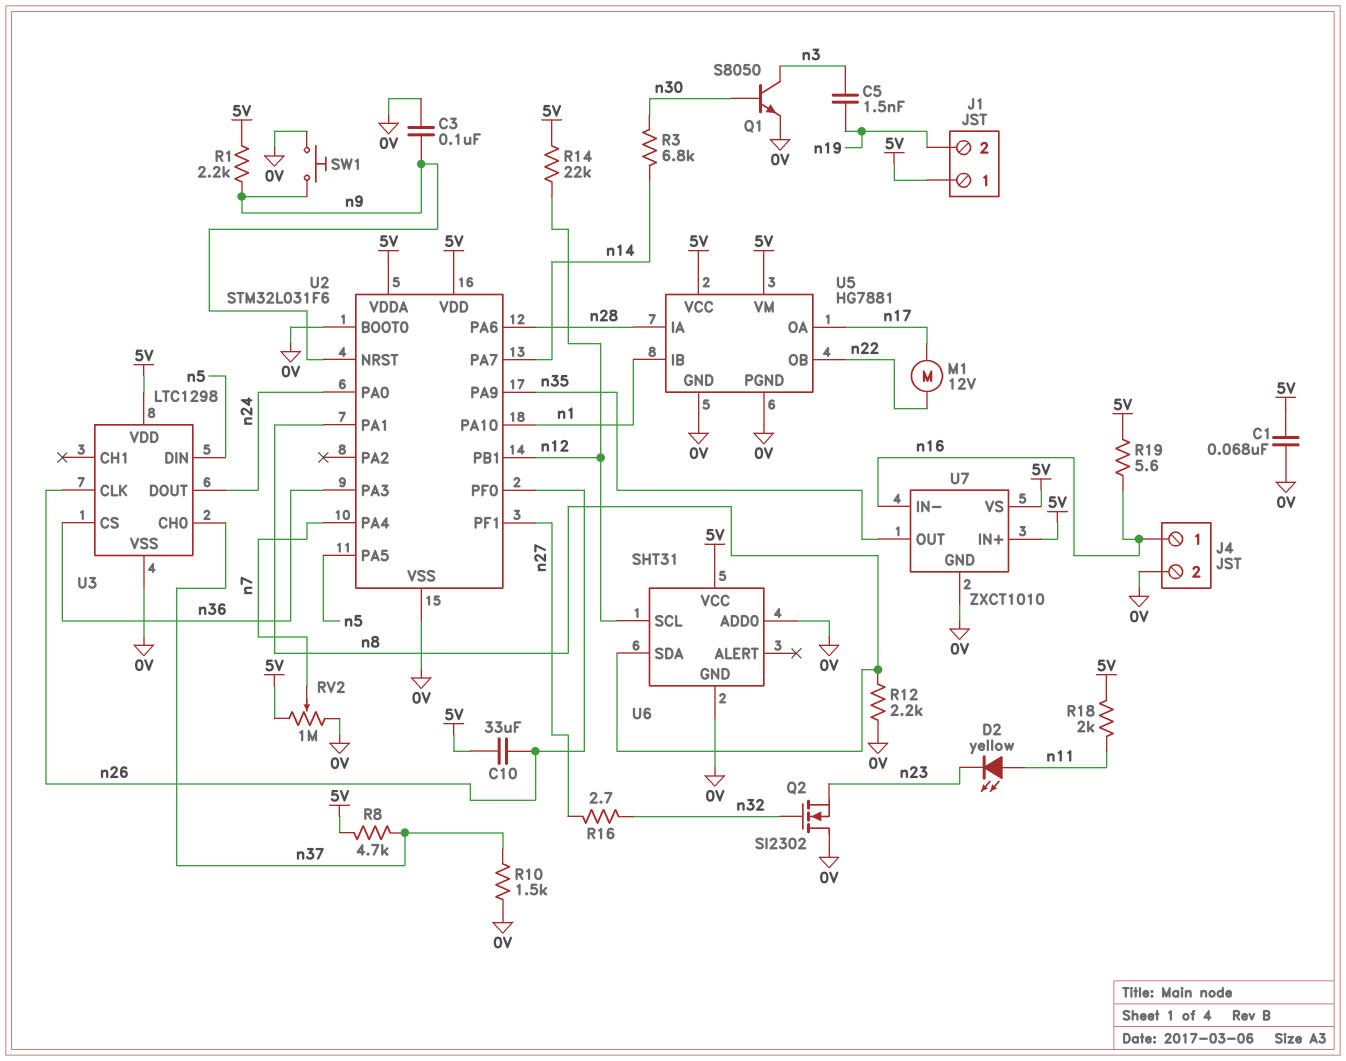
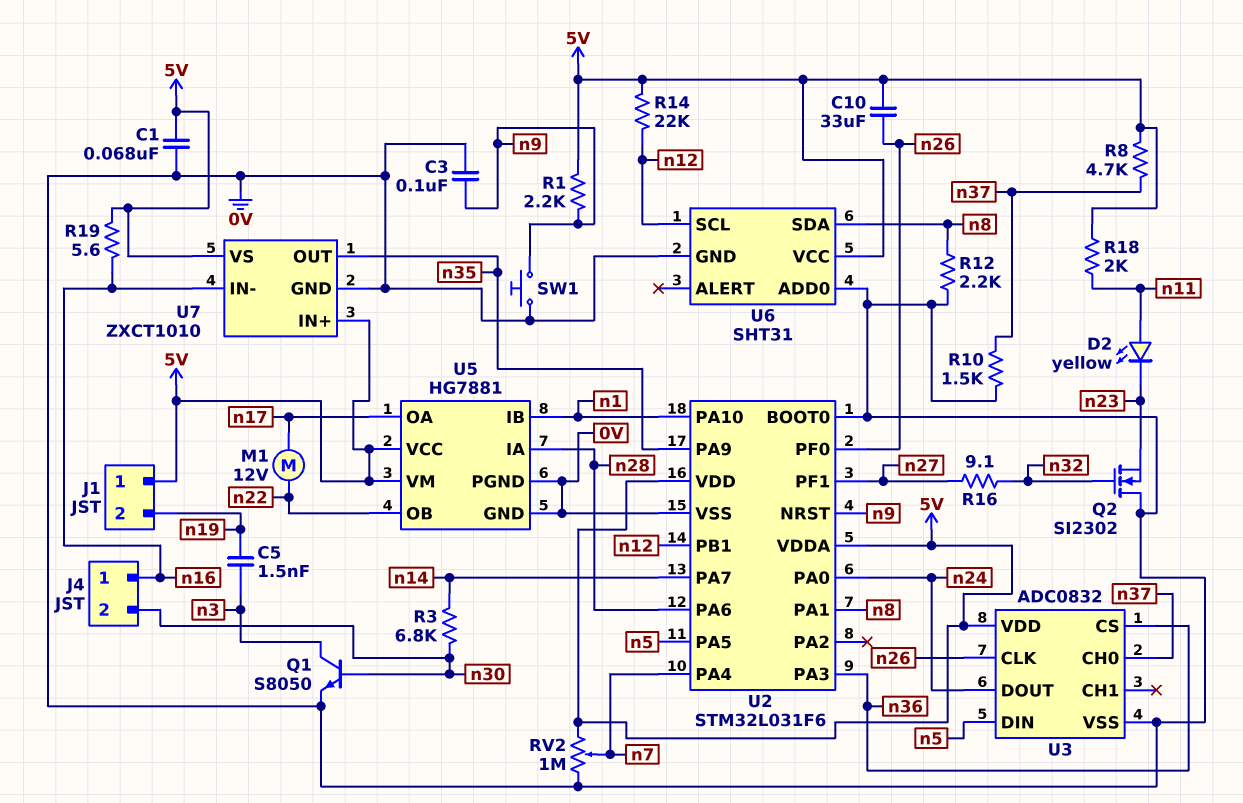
J4 pin 2: 0V -> n30
R16: 2.7 (n27, n32) -> 9.1 (n27, n32)
U3: LTC1298 -> ADC0832

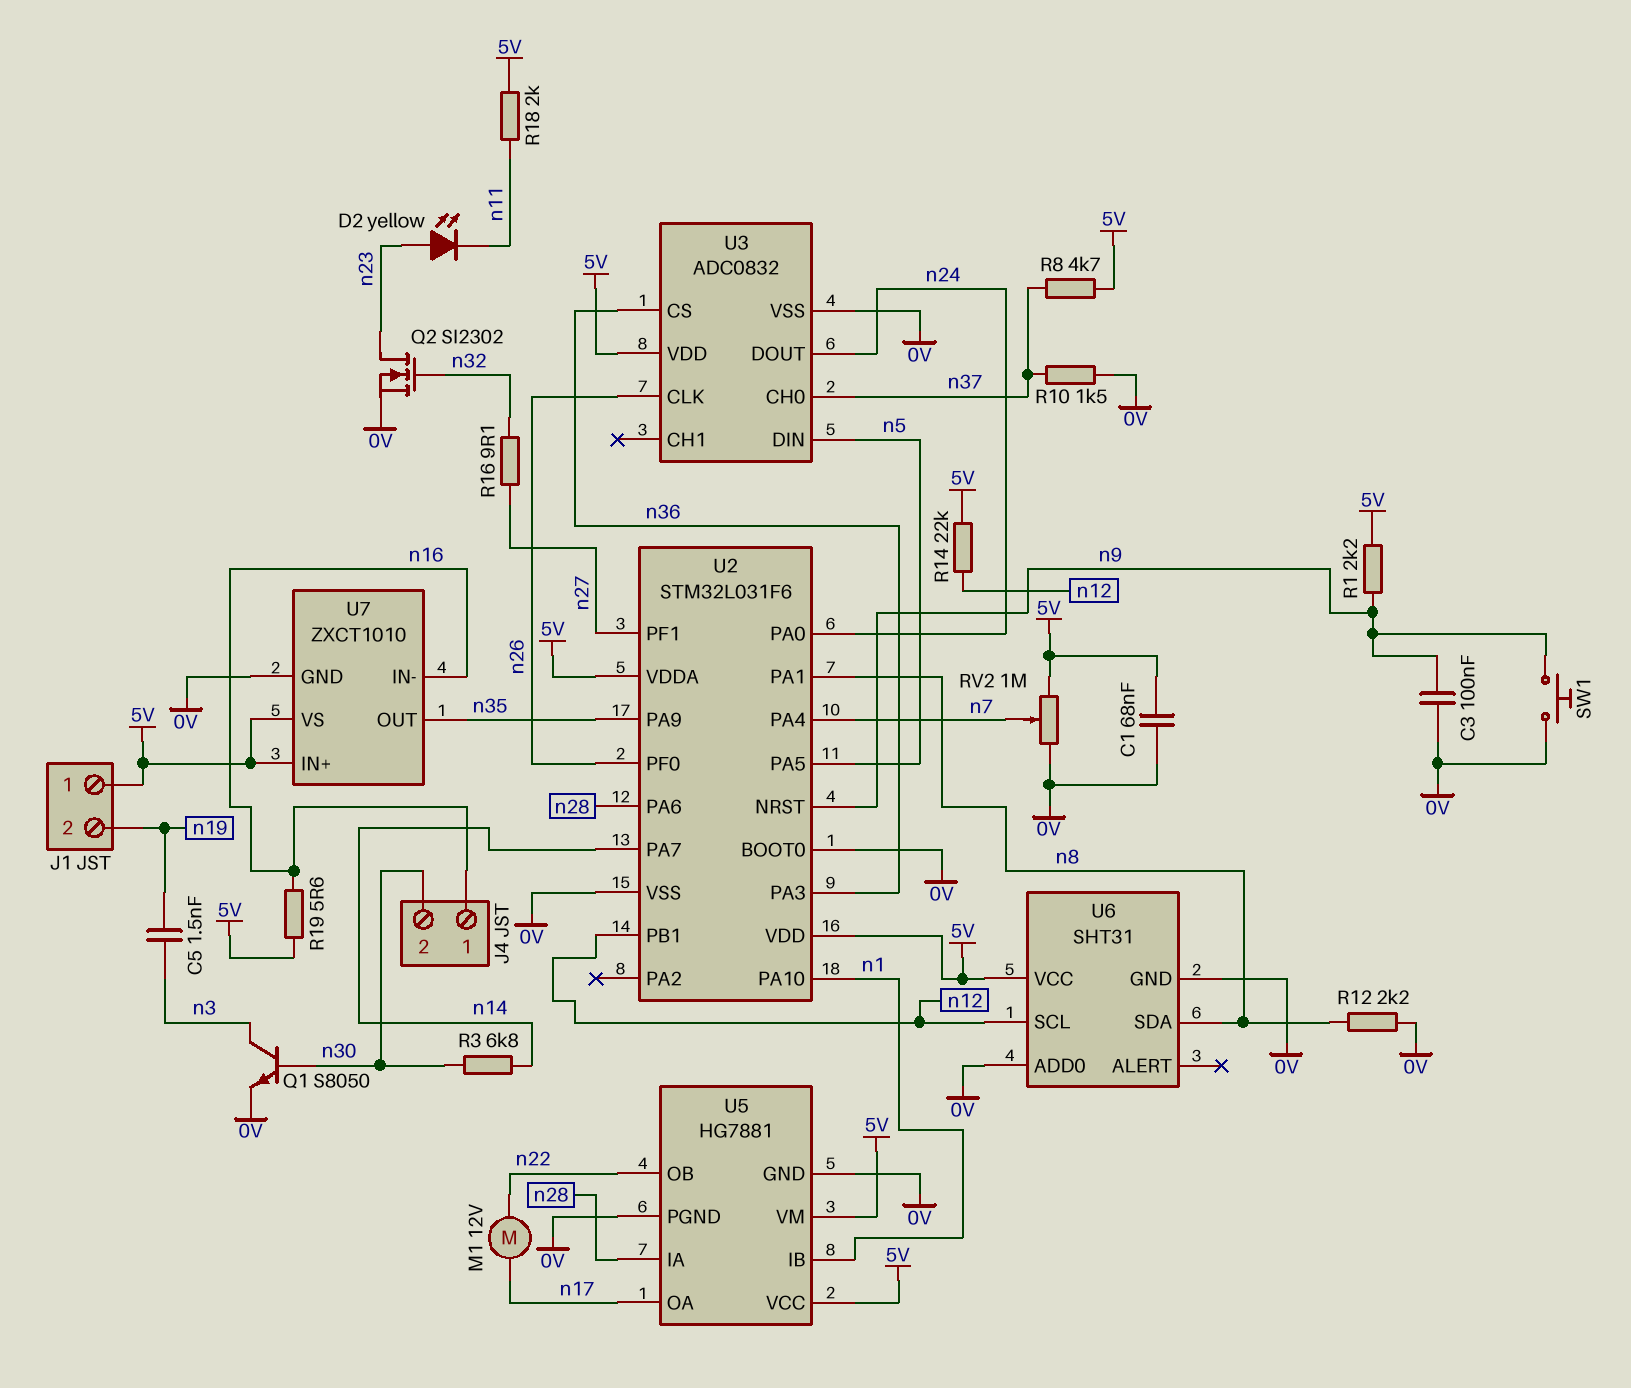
C10: 33uF (5V, n26) -> none
D2: LED yellow (A n11, K n23) -> LED yellow (A n23, K n11)
Q2: NMOS SI2302 (G n32, D 0V, S n23) -> NMOS SI2302 (G n32, D n23, S 0V)

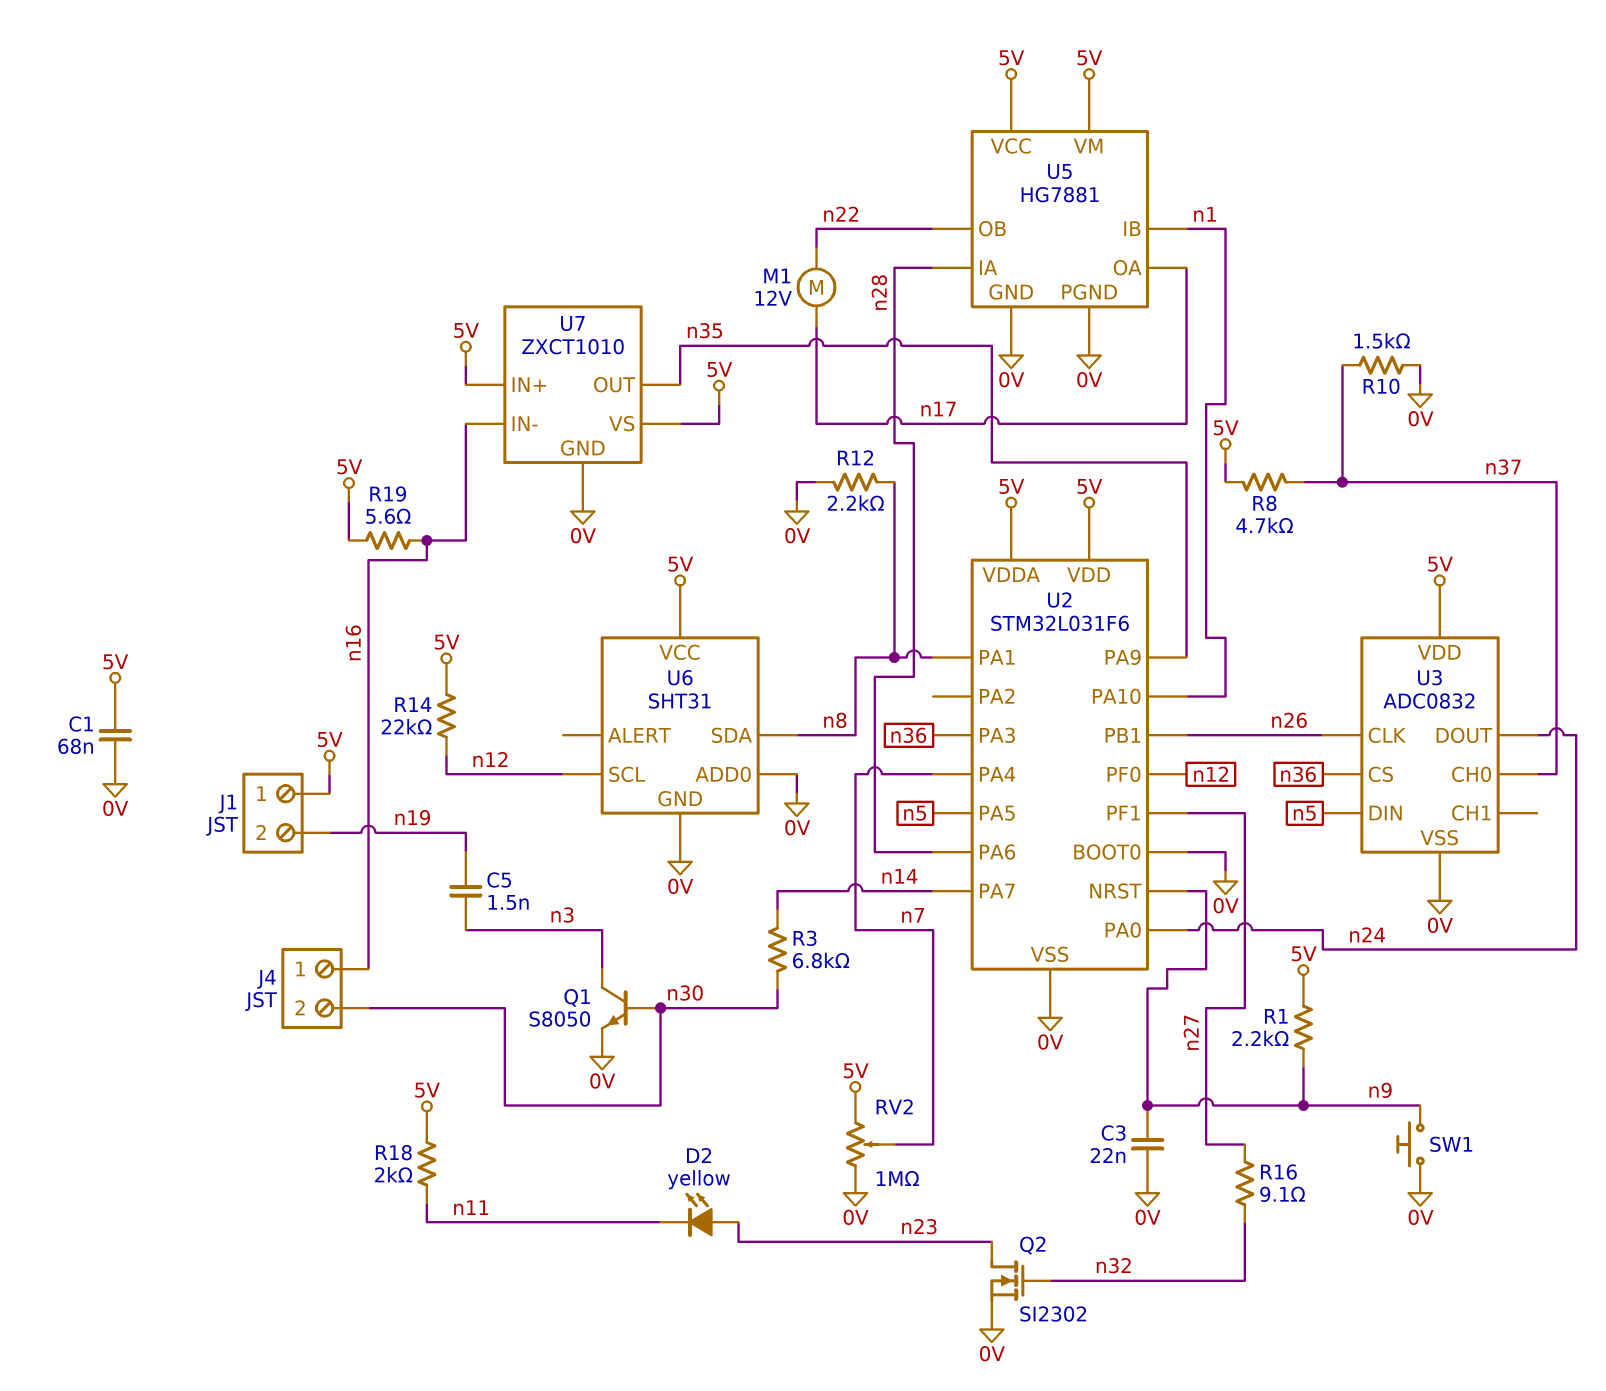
C3: 100nF (0V, n9) -> 22nF (0V, n9)
U2 pin PB1: n12 -> n26
U2 pin PF0: n26 -> n12

